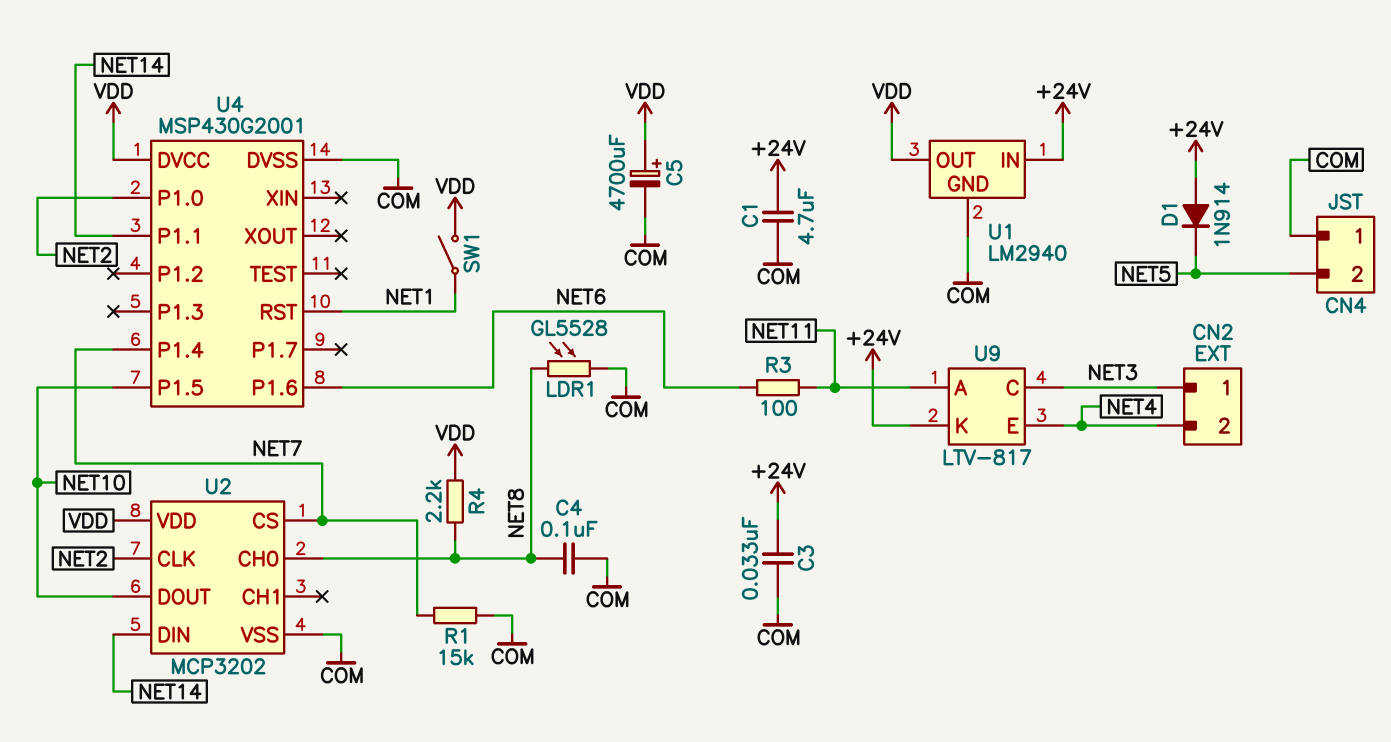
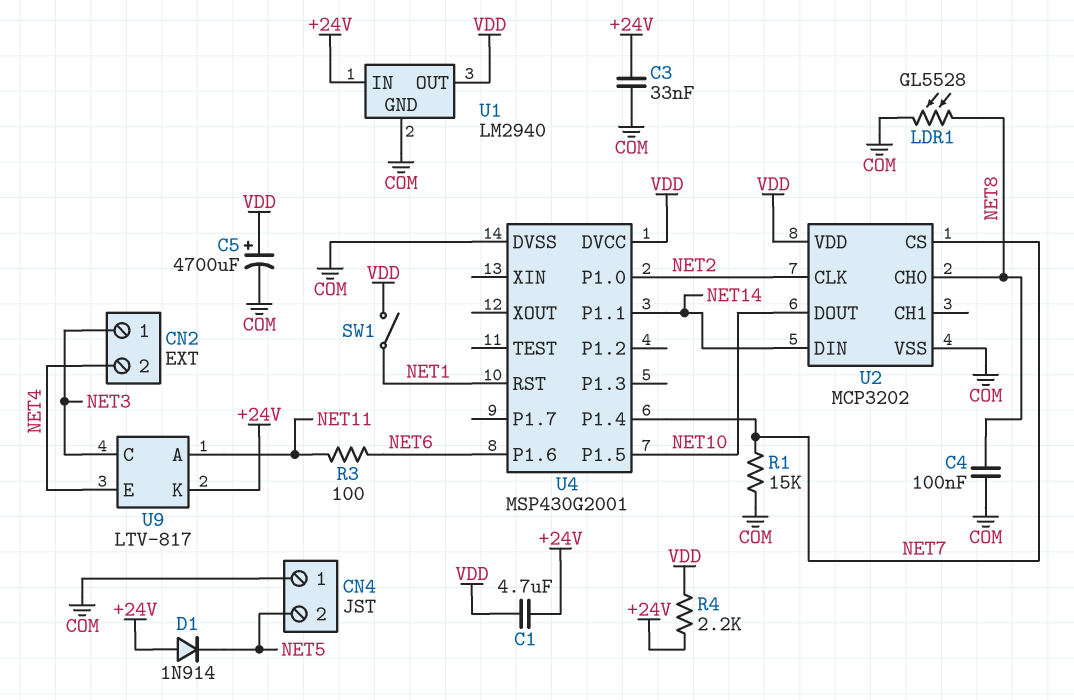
C1: 4.7uF (+24V, COM) -> 4.7uF (+24V, VDD)
R4: 2.2k (NET8, VDD) -> 2.2k (+24V, VDD)

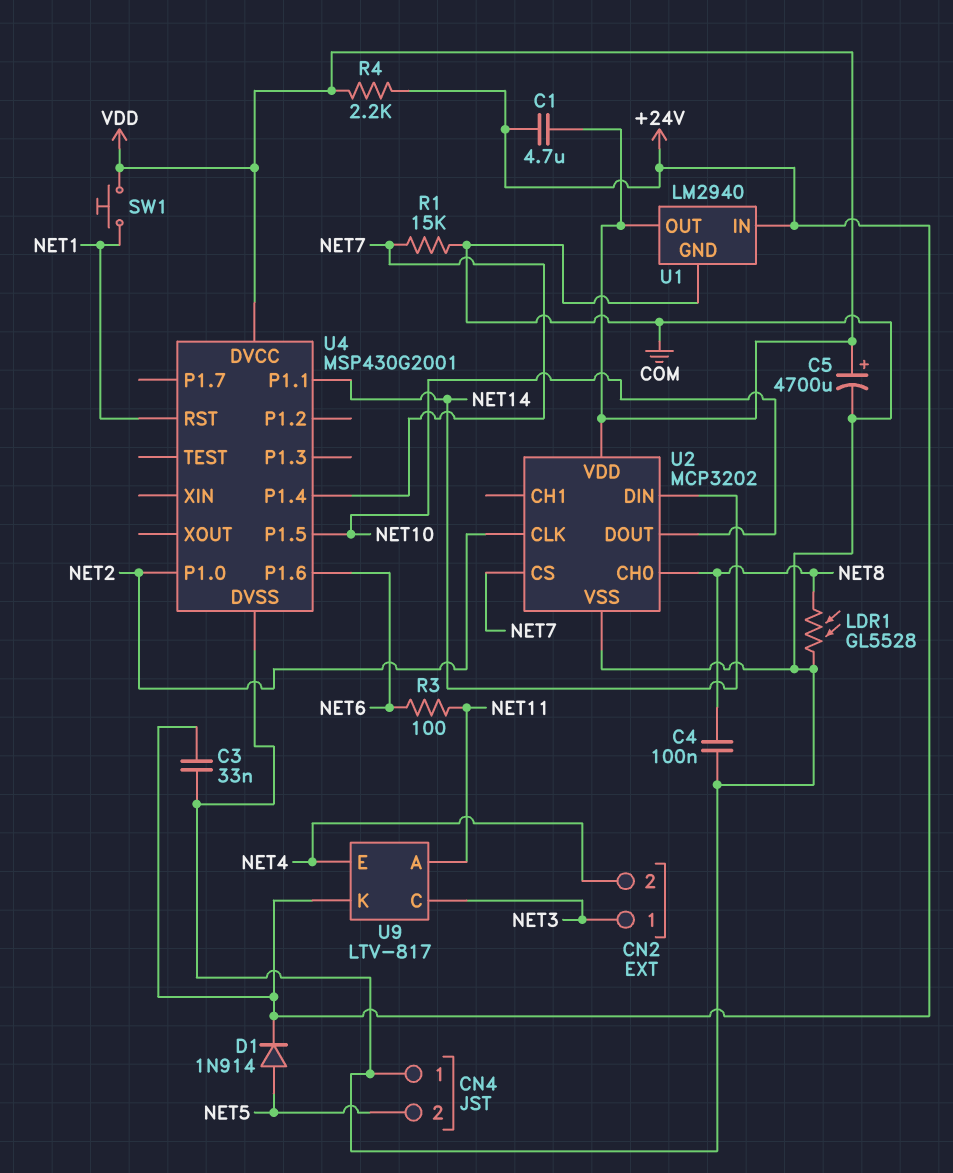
D1: diode 1N914 (A +24V, K NET5) -> diode 1N914 (A NET5, K +24V)
SW1: switch (NET1, VDD) -> button (NET1, VDD)

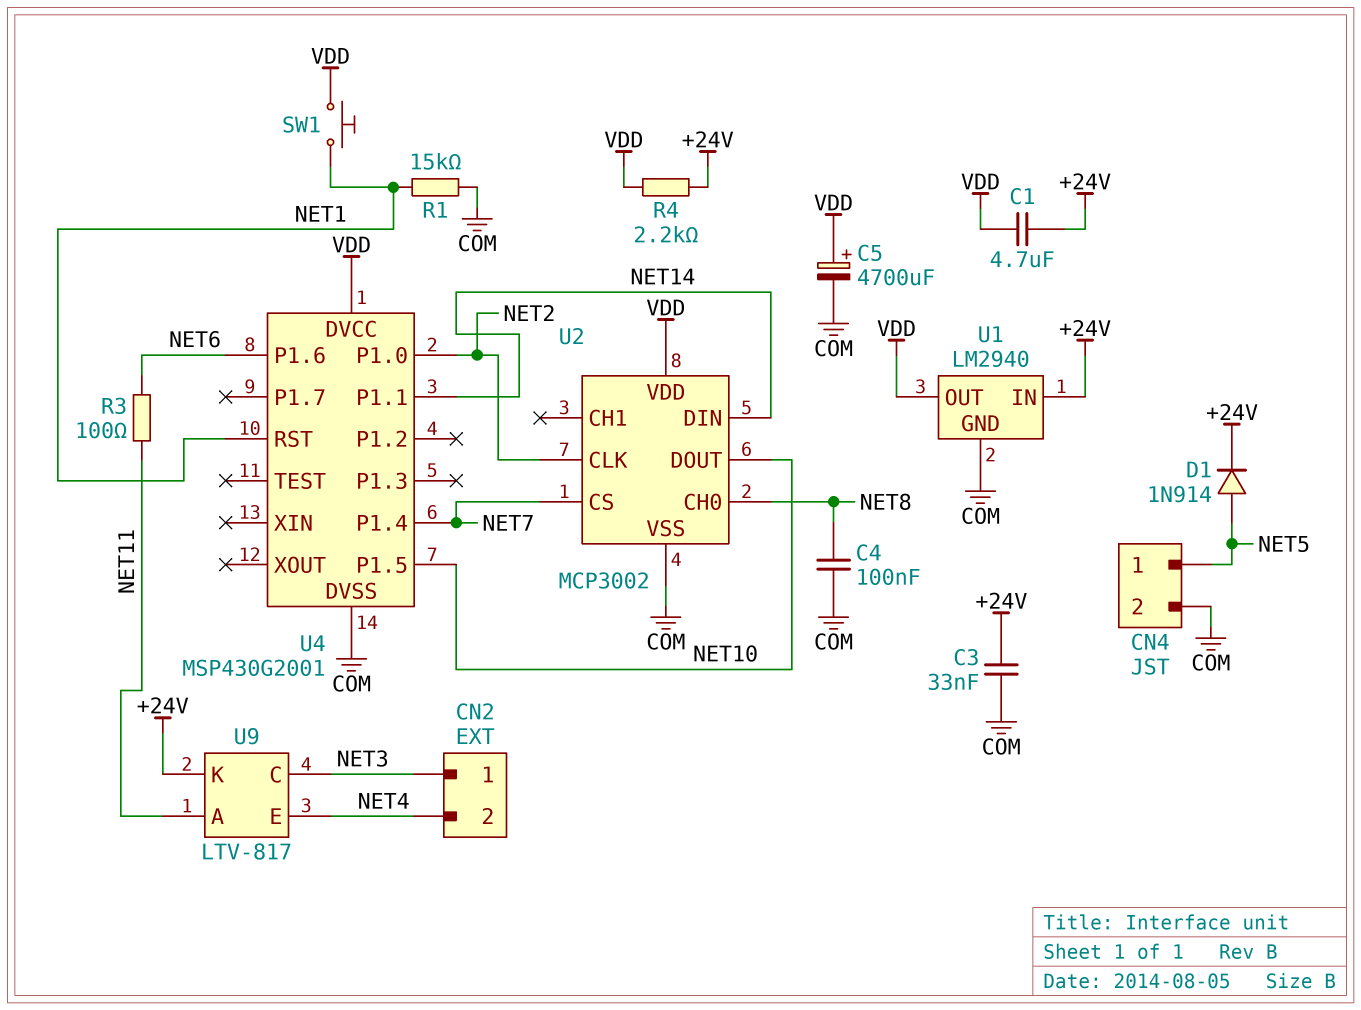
CN4 pin 1: COM -> NET5
CN4 pin 2: NET5 -> COM
LDR1: GL5528 (COM, NET8) -> none
R1: 15k (COM, NET7) -> 15k (COM, NET1)
U2: MCP3202 -> MCP3002

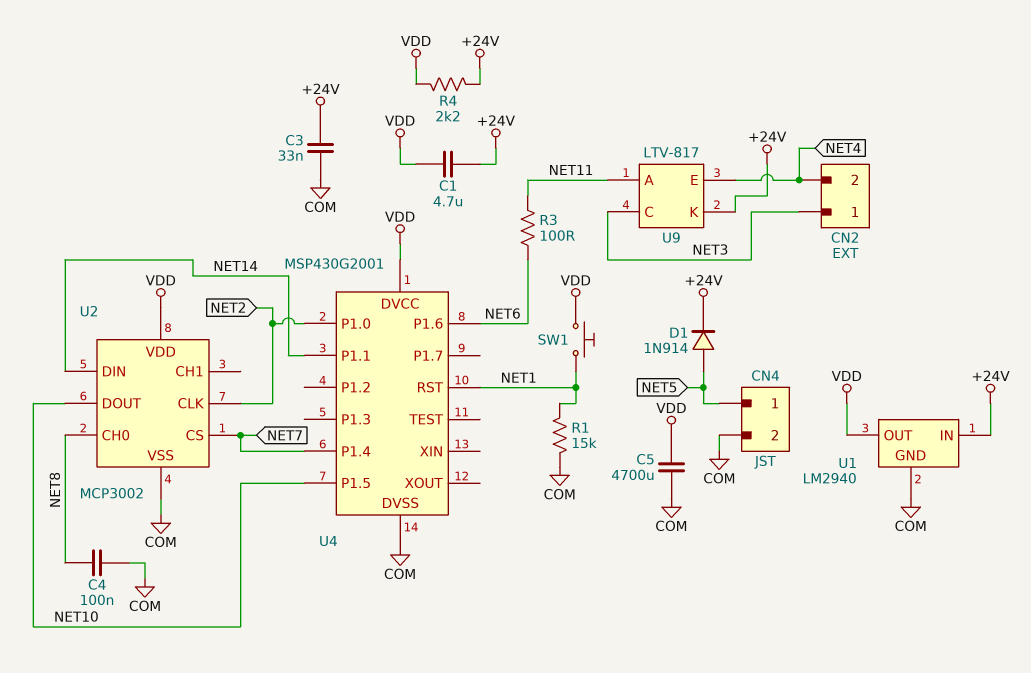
C5: 4700uF (plus VDD, minus COM) -> 4700uF (COM, VDD)

